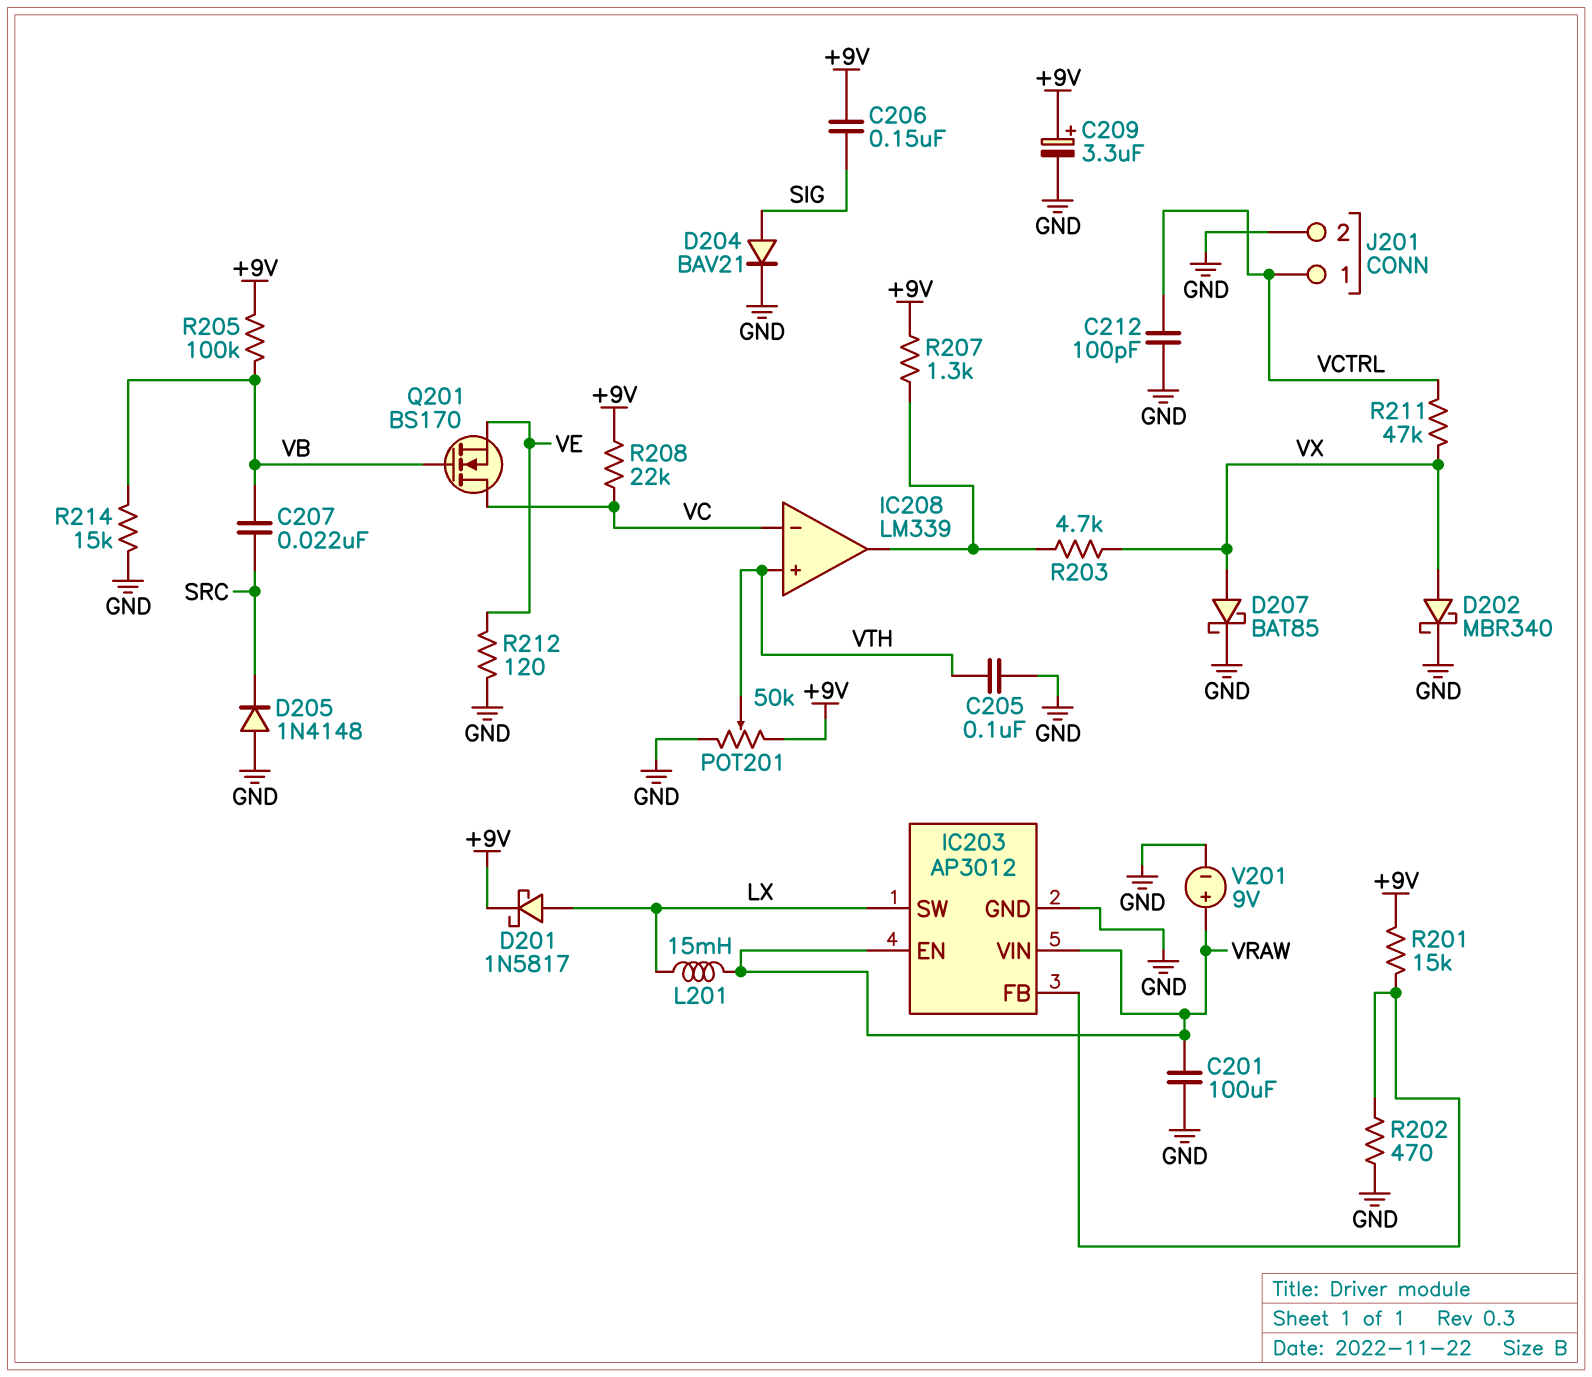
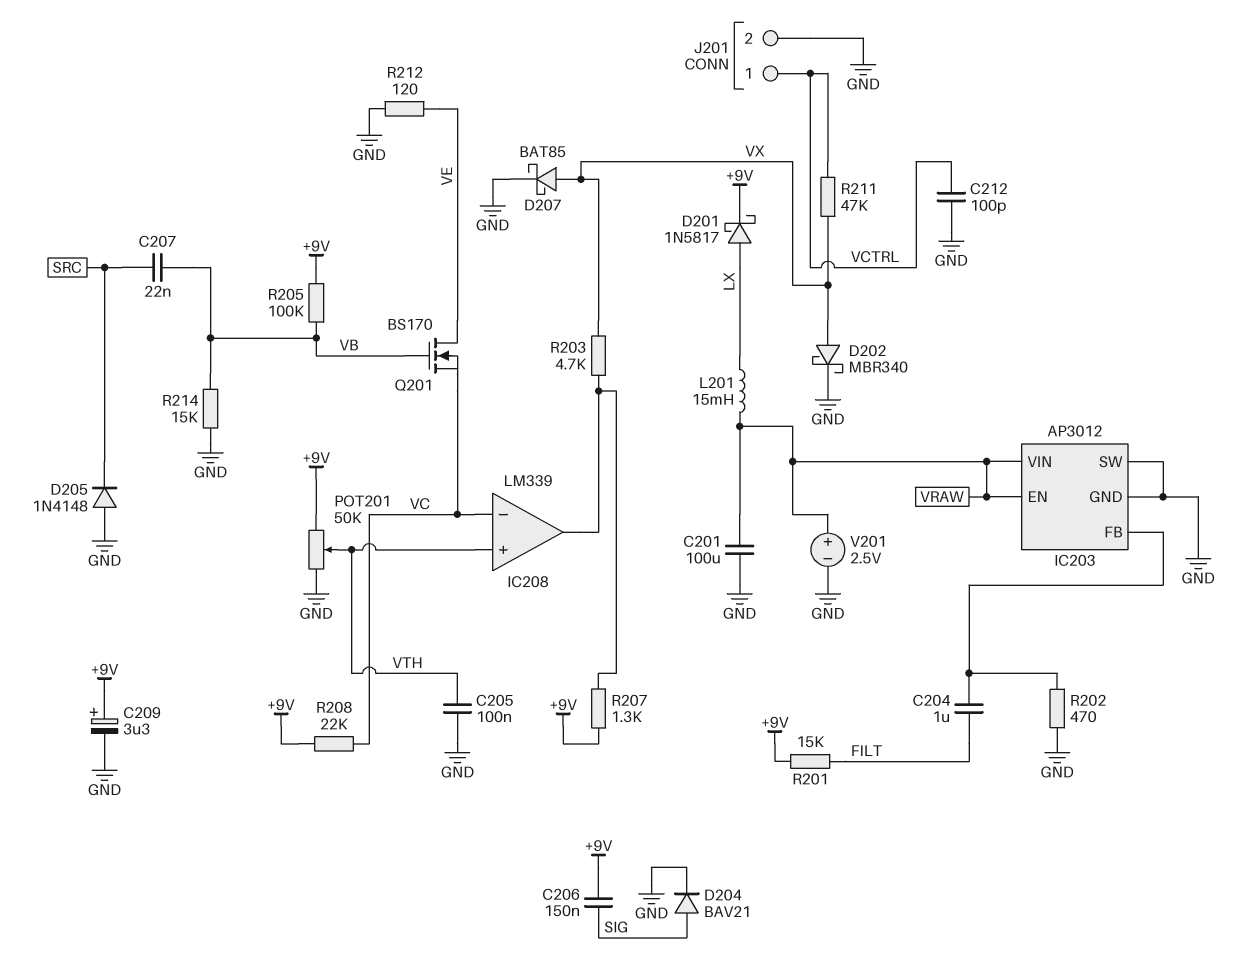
C204: none -> 1uF (FILT, IC203/FB)
IC203 pin SW: LX -> GND
Q201: NMOS BS170 (G VB, D VC, S VE) -> NMOS BS170 (G VB, D VE, S VC)
R201: 15k (+9V, IC203/FB) -> 15k (+9V, FILT)
V201: 9V (plus VRAW, minus GND) -> 2.5V (plus VRAW, minus GND)

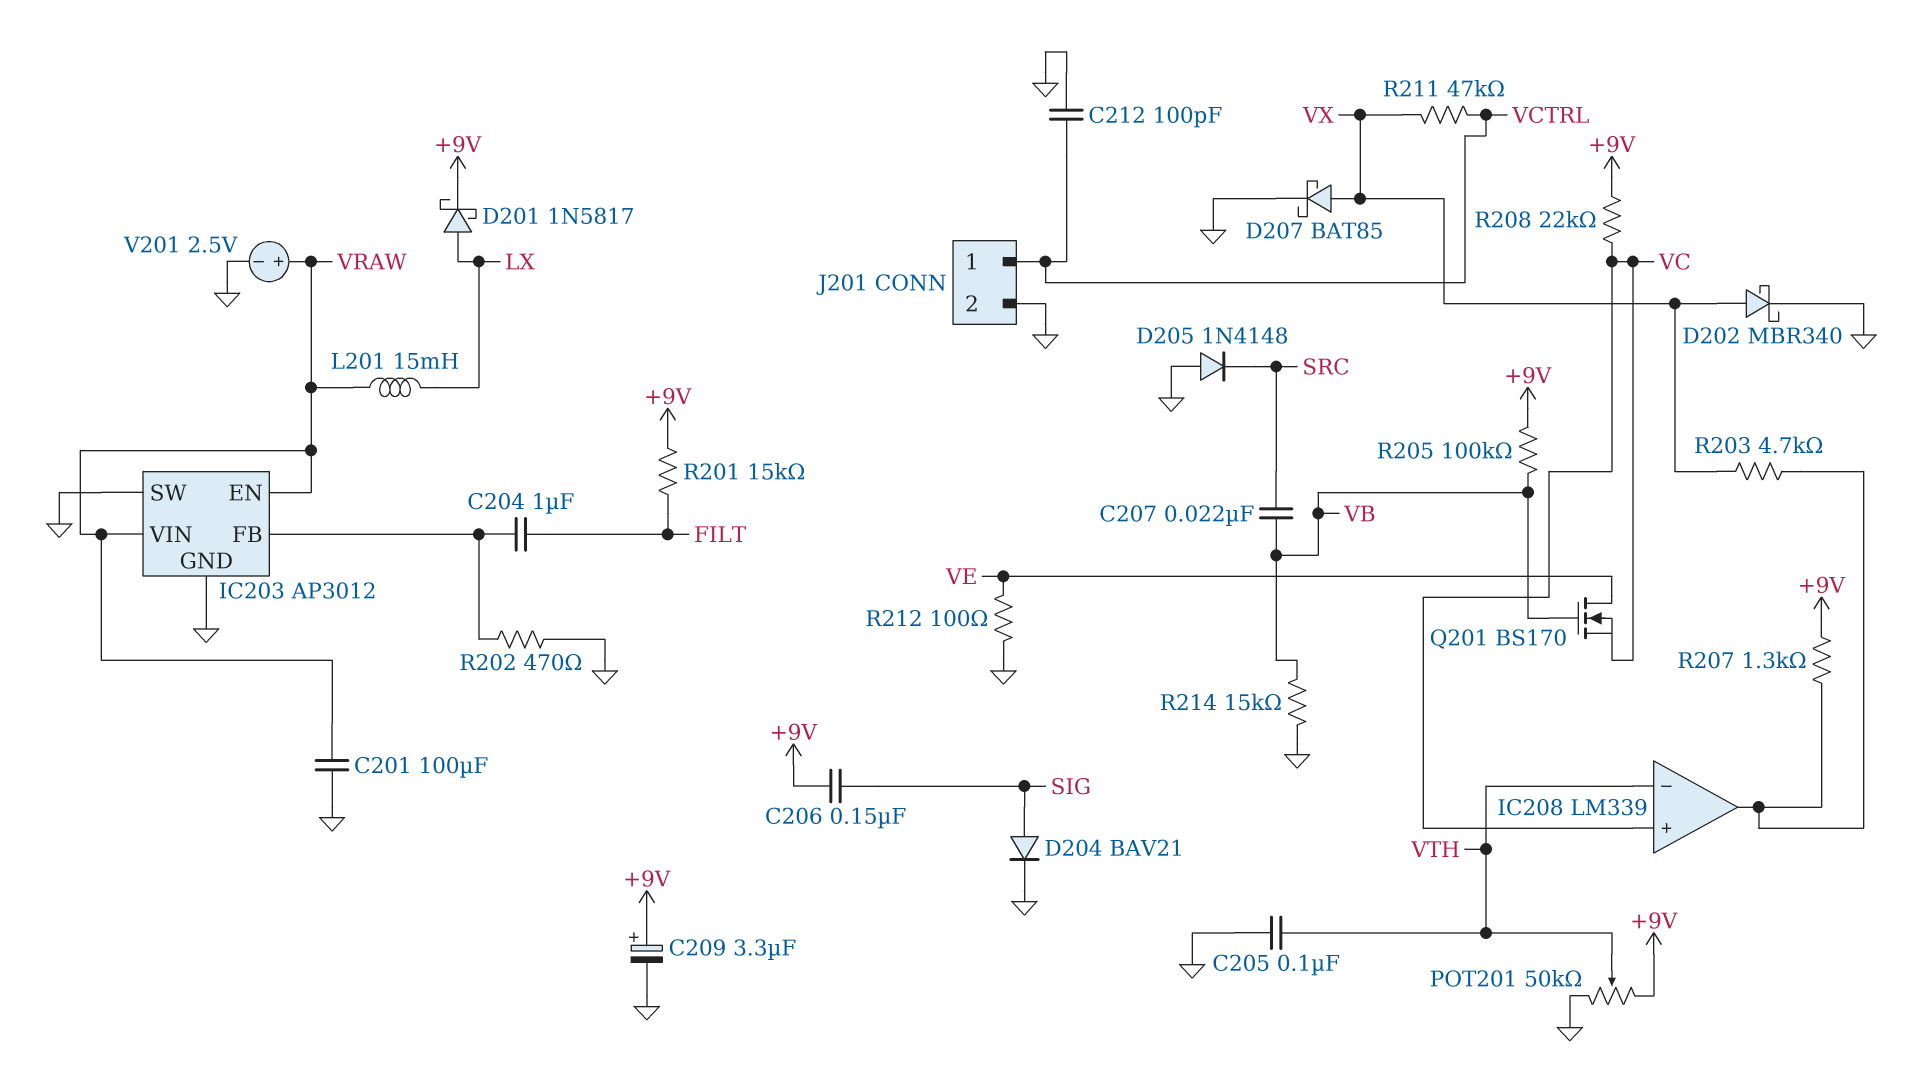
IC208 pin in+: VTH -> VC
IC208 pin in-: VC -> VTH
R212: 120 (GND, VE) -> 100 (GND, VE)

